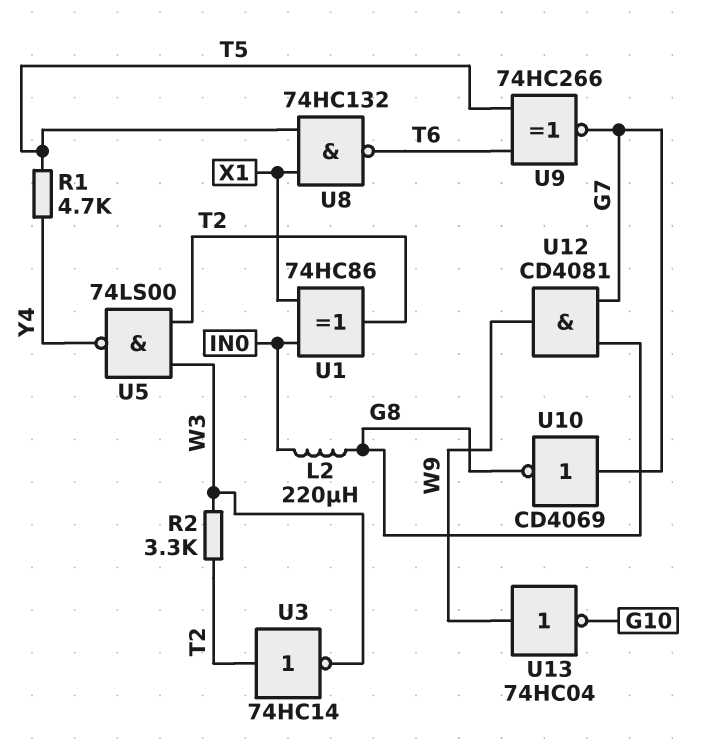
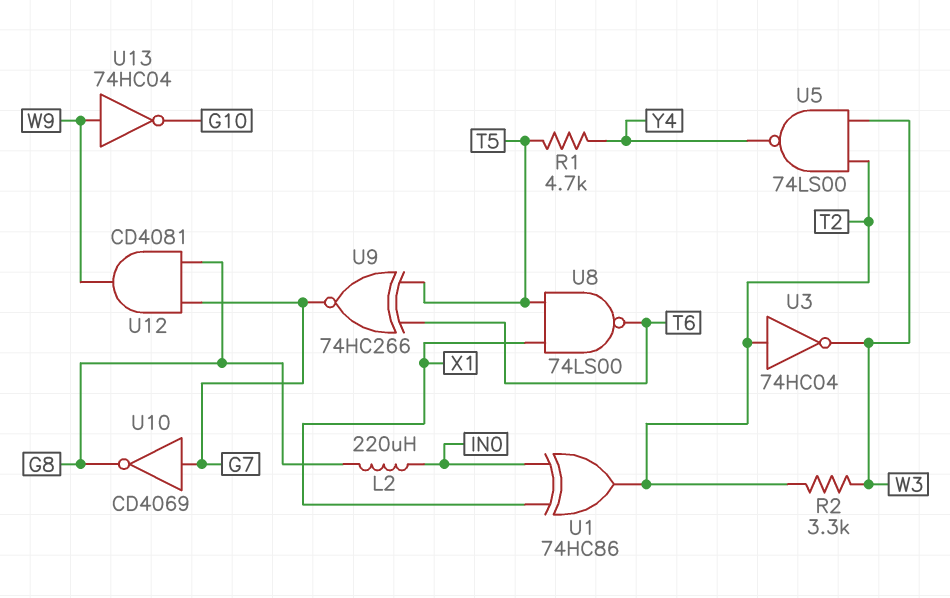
U3: NOT 74HC14 (in T2, out W3) -> NOT 74HC04 (in T2, out W3)
U8: NAND 74HC132 (in T5, in X1, out T6) -> NAND 74LS00 (in T5, in X1, out T6)

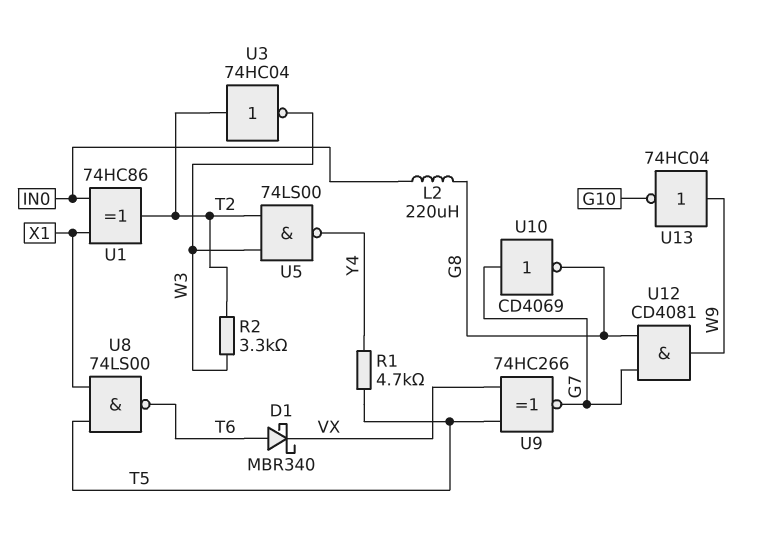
D1: none -> schottky MBR340 (A T6, K VX)
U9: XNOR 74HC266 (in T5, in T6, out G7) -> XNOR 74HC266 (in T5, in VX, out G7)

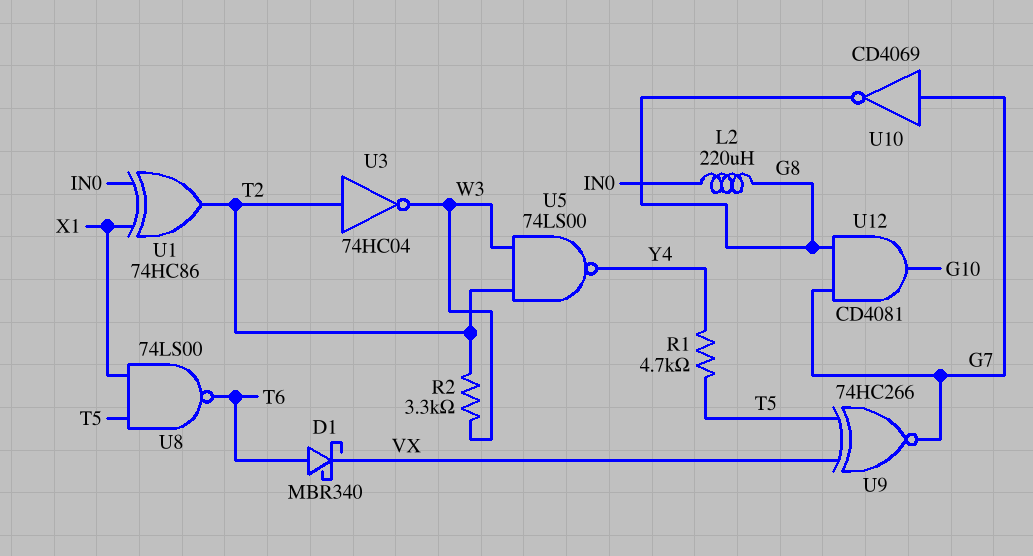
U12: AND CD4081 (in G7, in G8, out W9) -> AND CD4081 (in G7, in G8, out G10)
U13: NOT 74HC04 (in W9, out G10) -> none

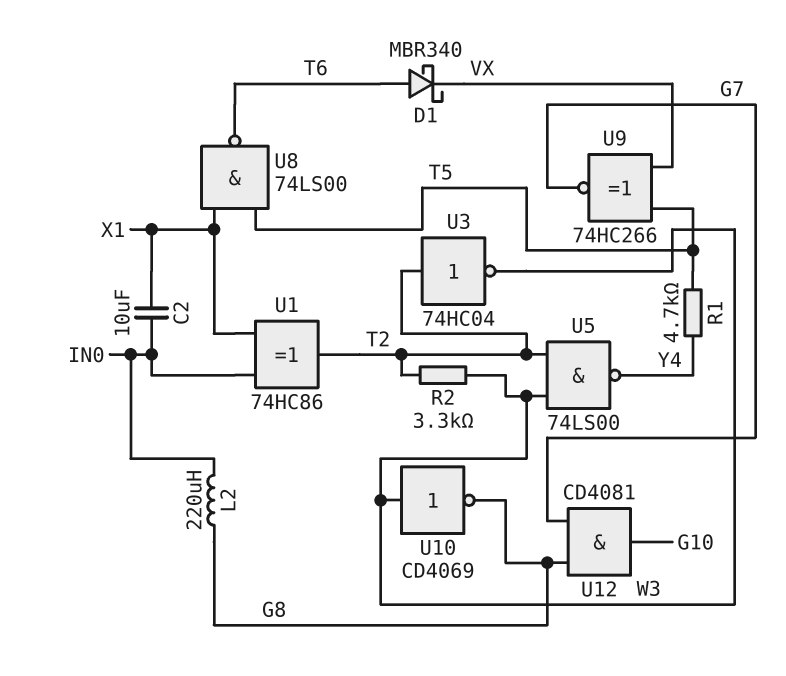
C2: none -> 10uF (IN0, X1)
U10: NOT CD4069 (in G7, out G8) -> NOT CD4069 (in W3, out G8)

